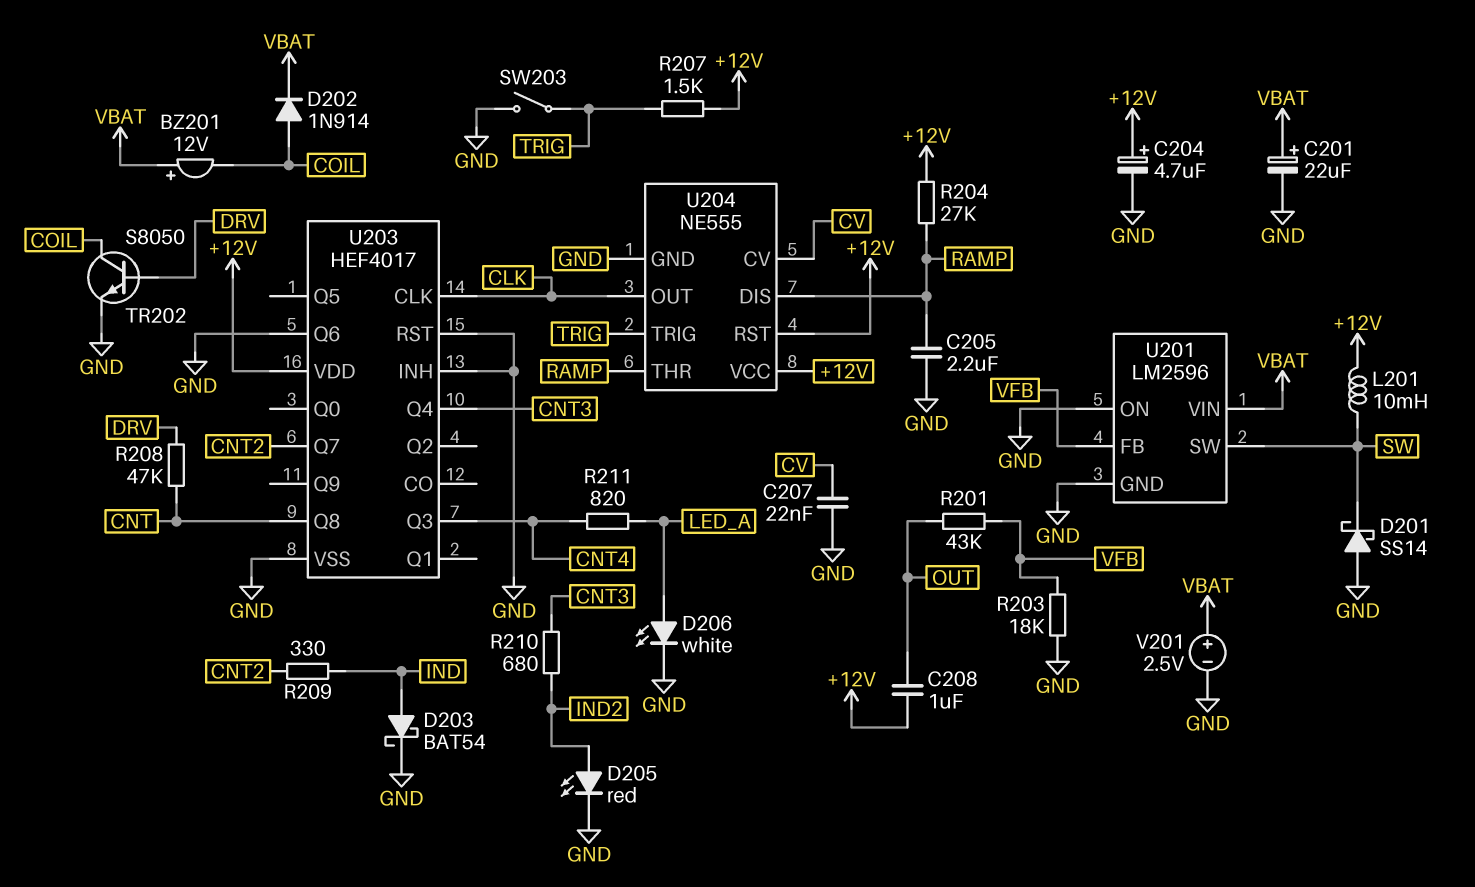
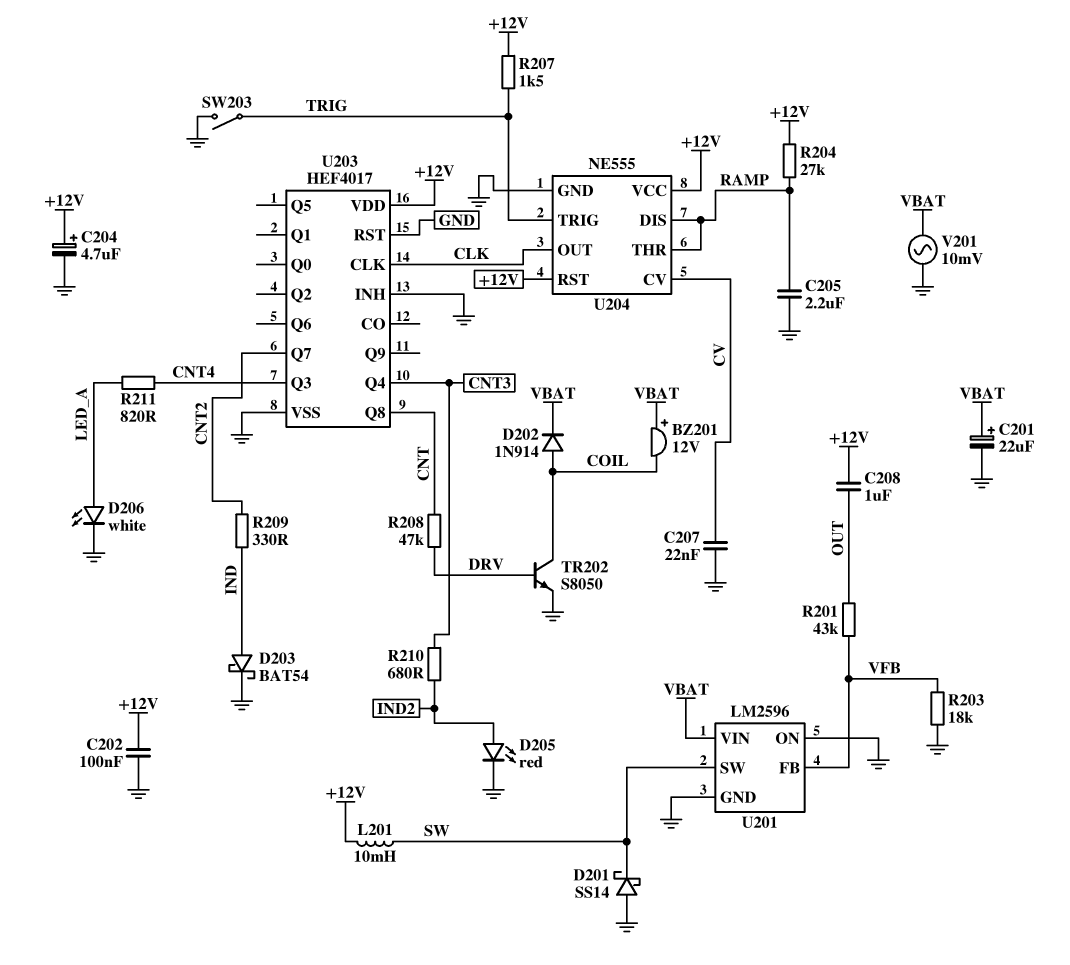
C202: none -> 100nF (+12V, GND)
U203 pin Q6: GND -> none
V201: 2.5V (plus VBAT, minus GND) -> AC 10mV (GND, VBAT)

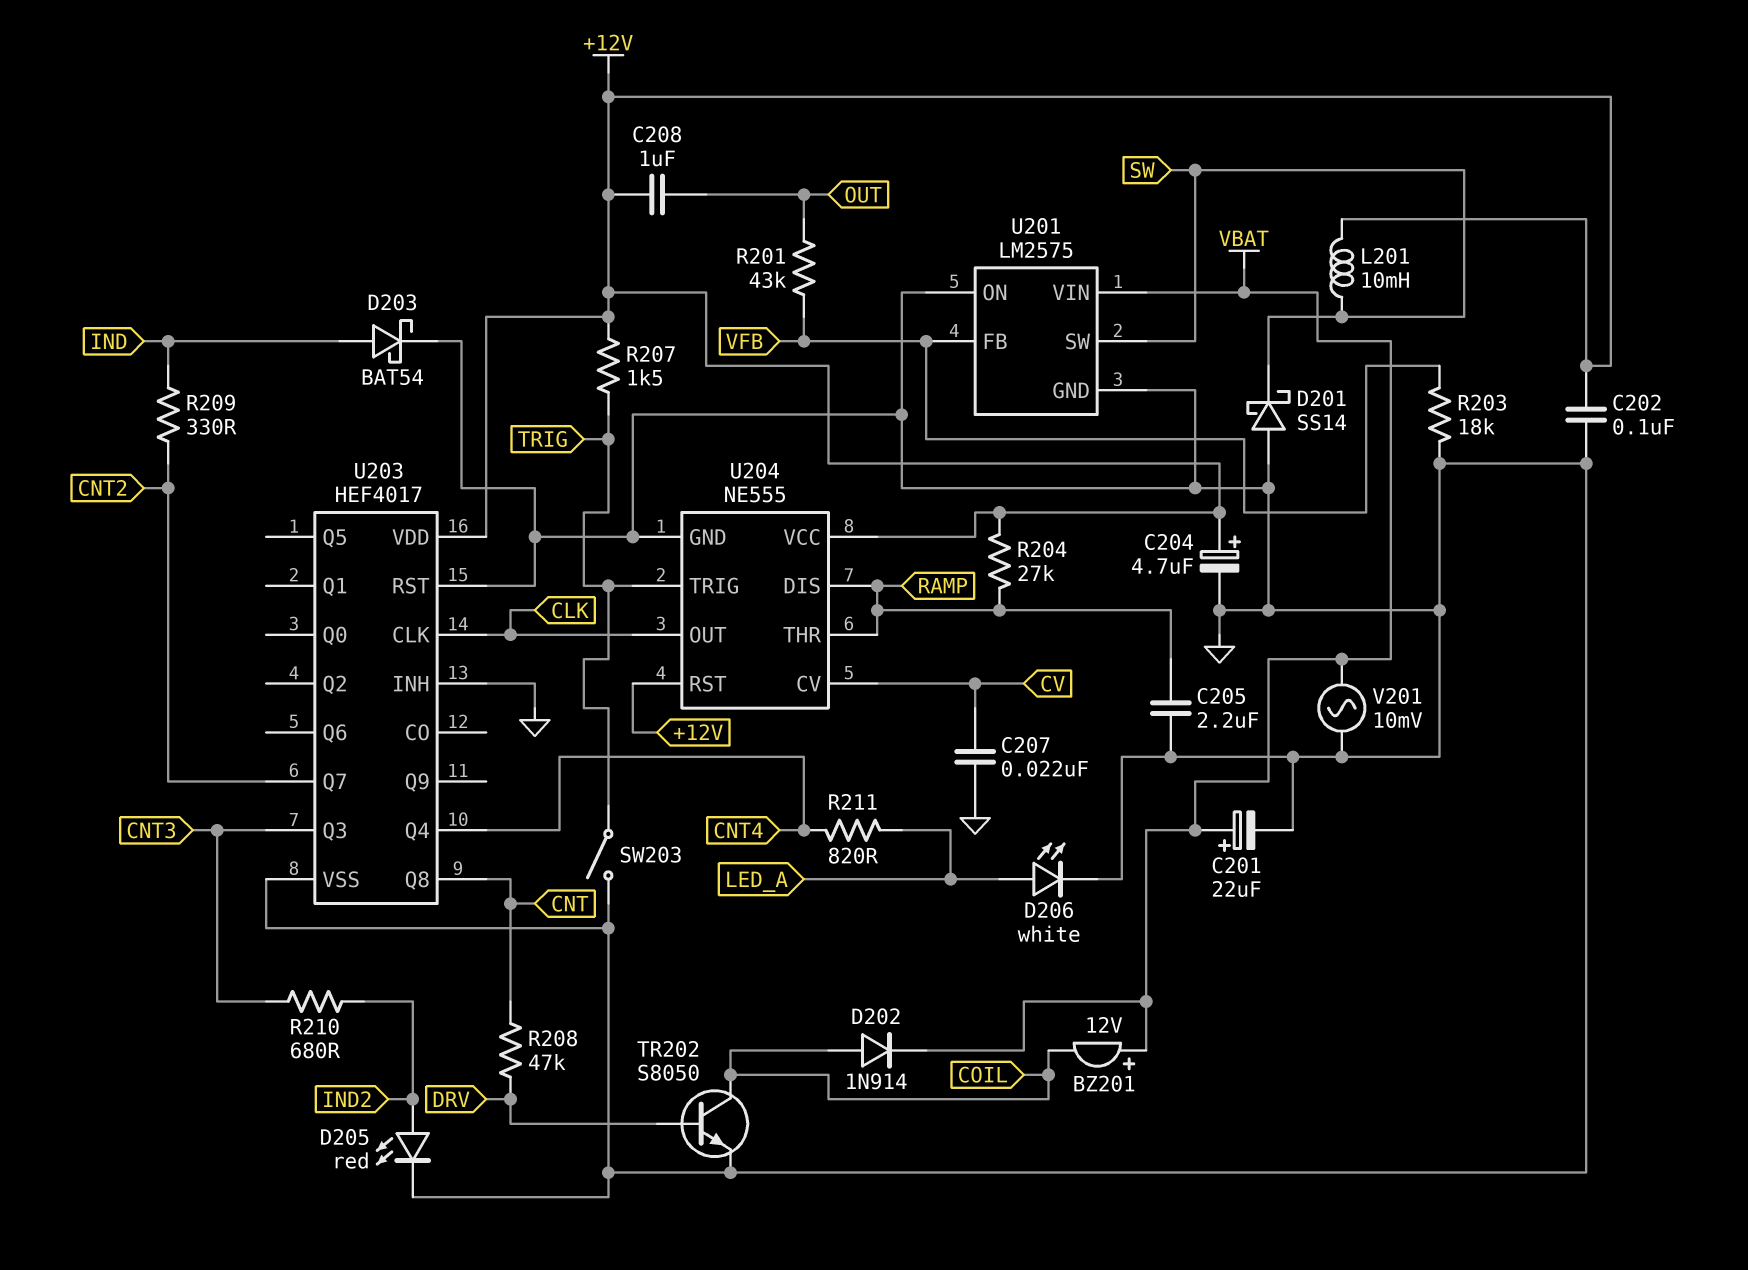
U201: LM2596 -> LM2575
U203 pin Q3: CNT4 -> CNT3
U203 pin Q4: CNT3 -> CNT4

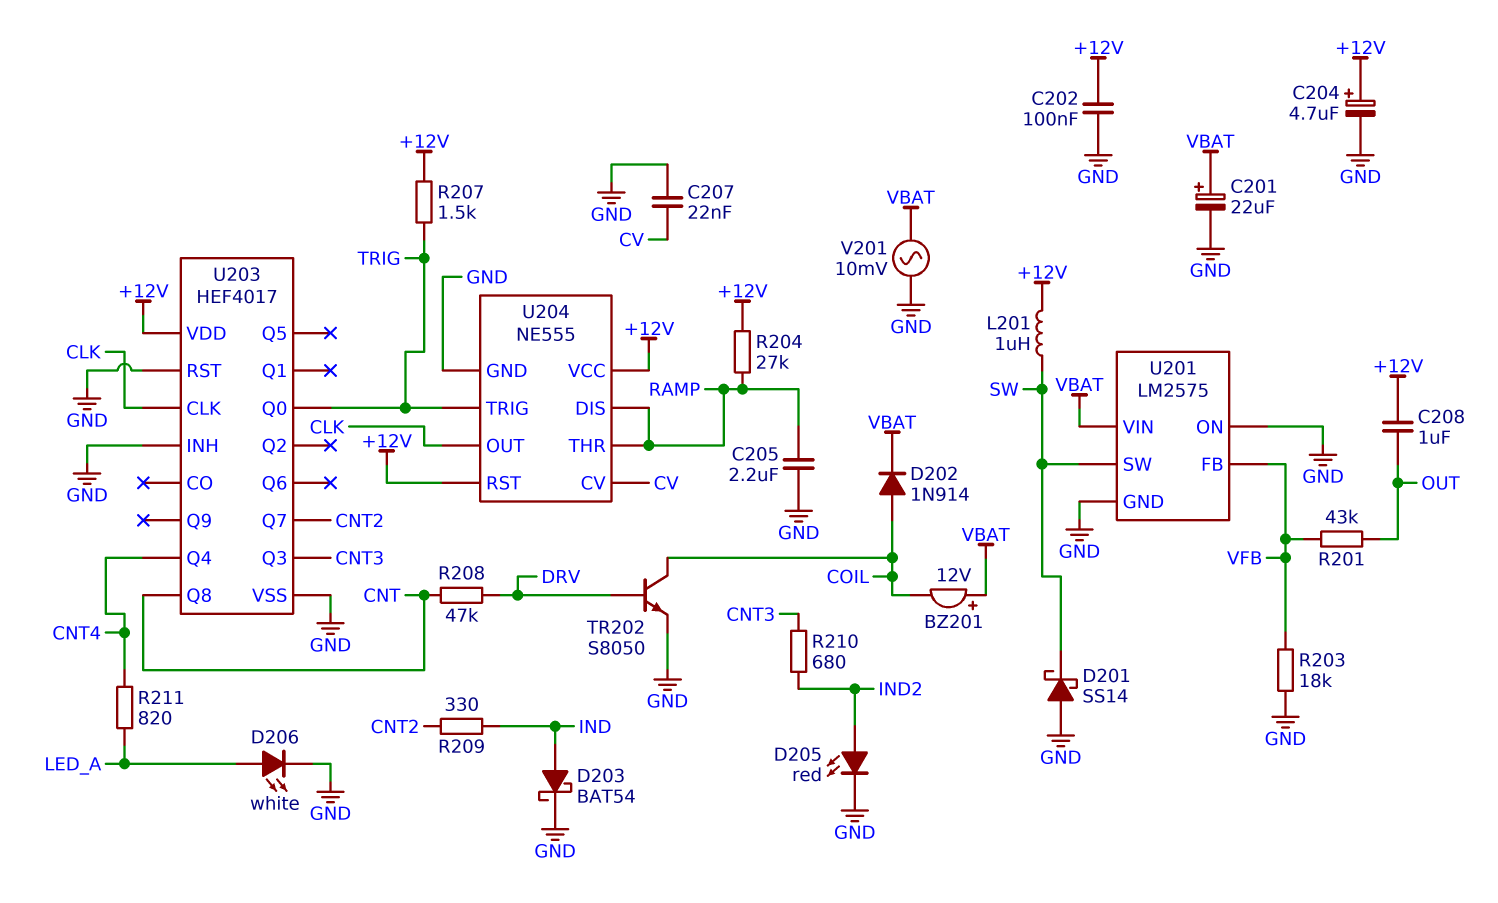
L201: 10mH (+12V, SW) -> 1uH (+12V, SW)
SW203: switch (GND, TRIG) -> none
U203 pin Q0: none -> TRIG

